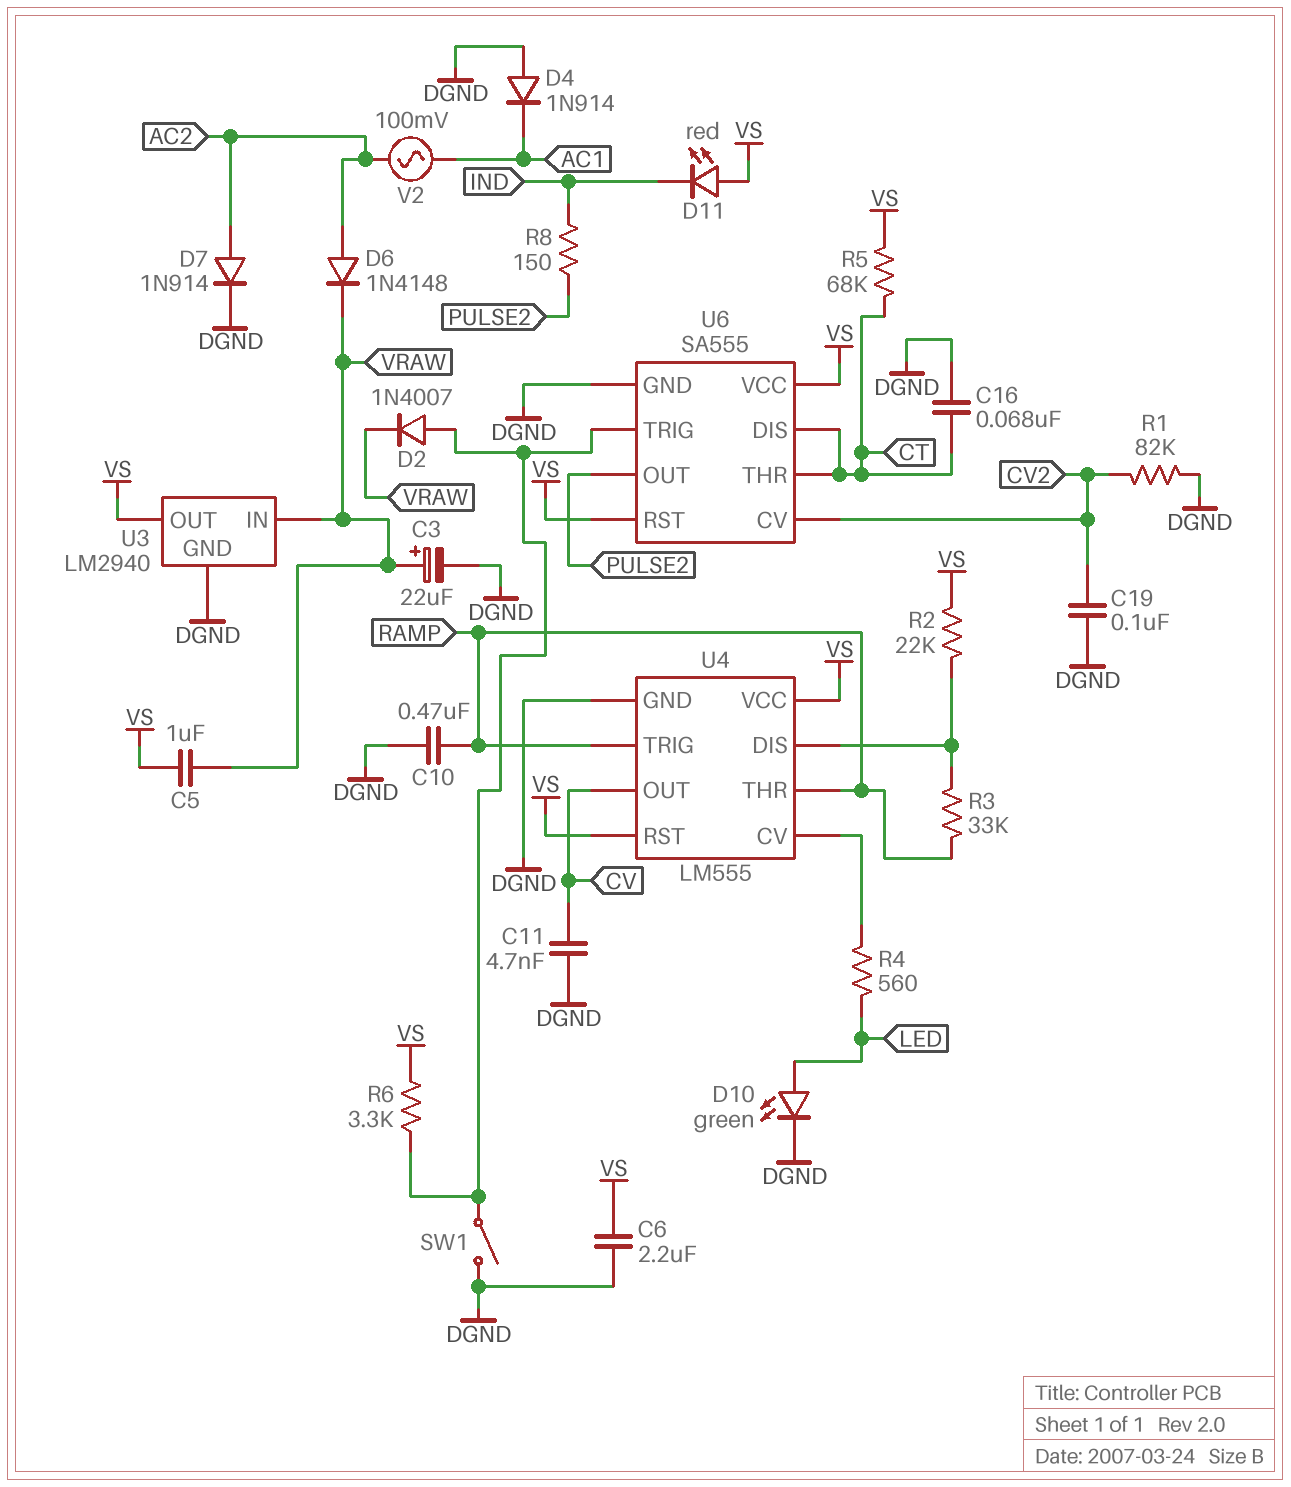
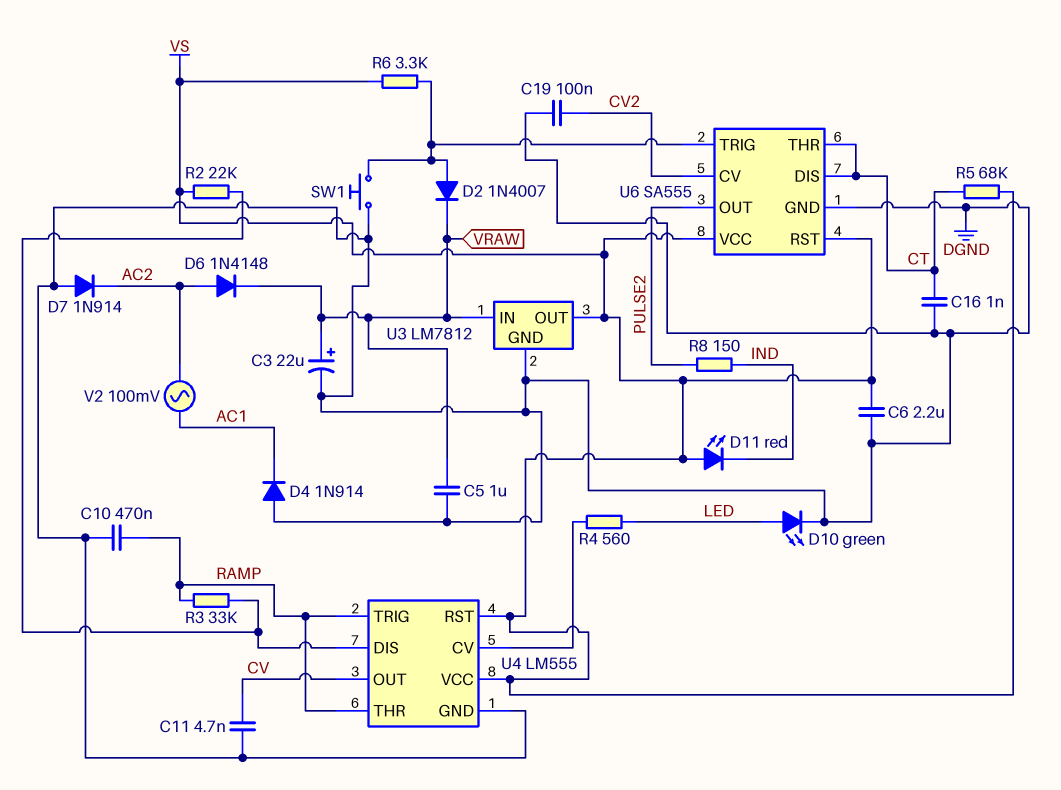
C5: 1uF (VRAW, VS) -> 1uF (DGND, VRAW)
C16: 68nF (CT, DGND) -> 1nF (CT, DGND)
D7: diode 1N914 (A AC2, K DGND) -> diode 1N914 (A DGND, K AC2)
R1: 82k (CV2, DGND) -> none
SW1: switch (DGND, U6/TRIG) -> button (DGND, U6/TRIG)
U3: LM2940 -> LM7812

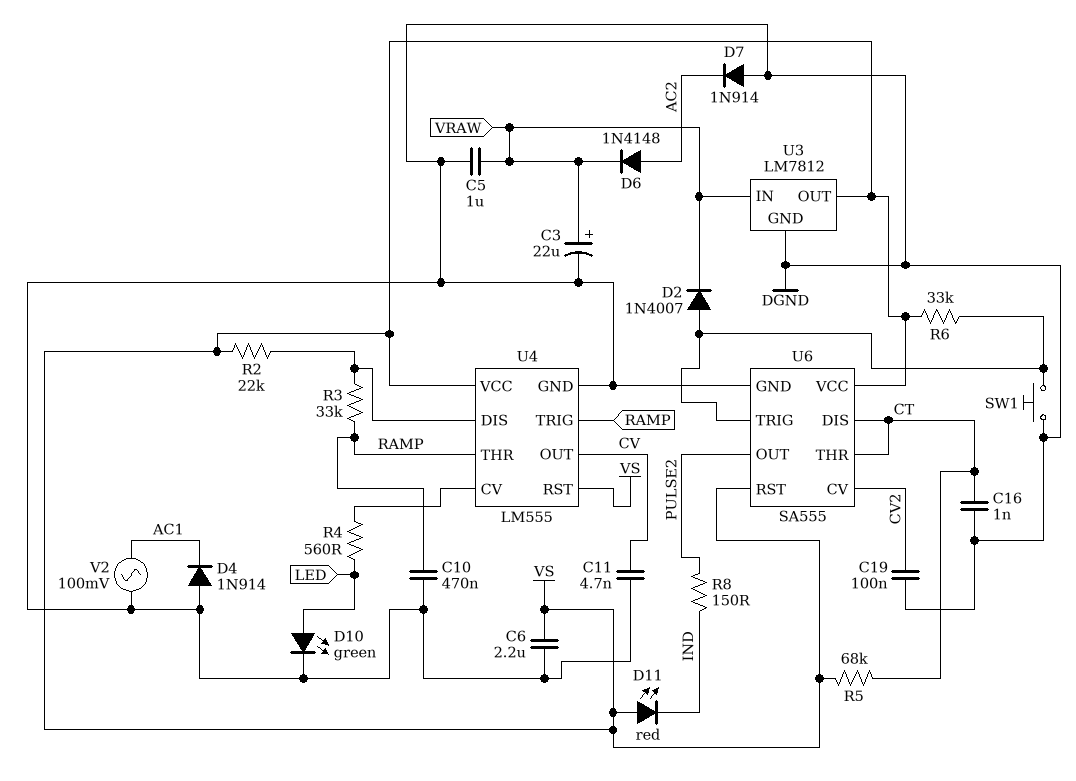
R6: 3.3k (U6/TRIG, VS) -> 33k (U6/TRIG, VS)
V2: AC 100mV (AC1, AC2) -> AC 100mV (AC1, DGND)

